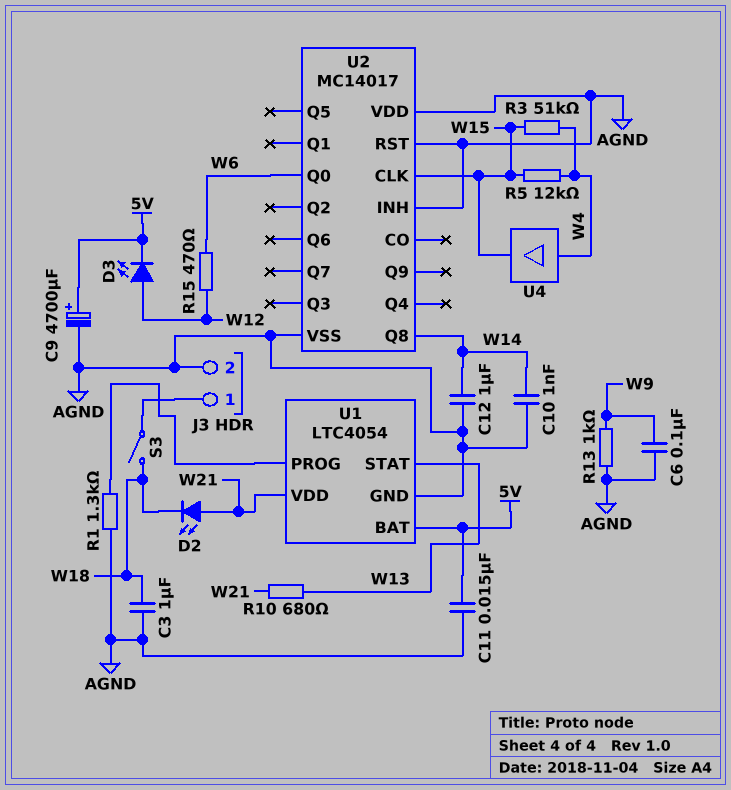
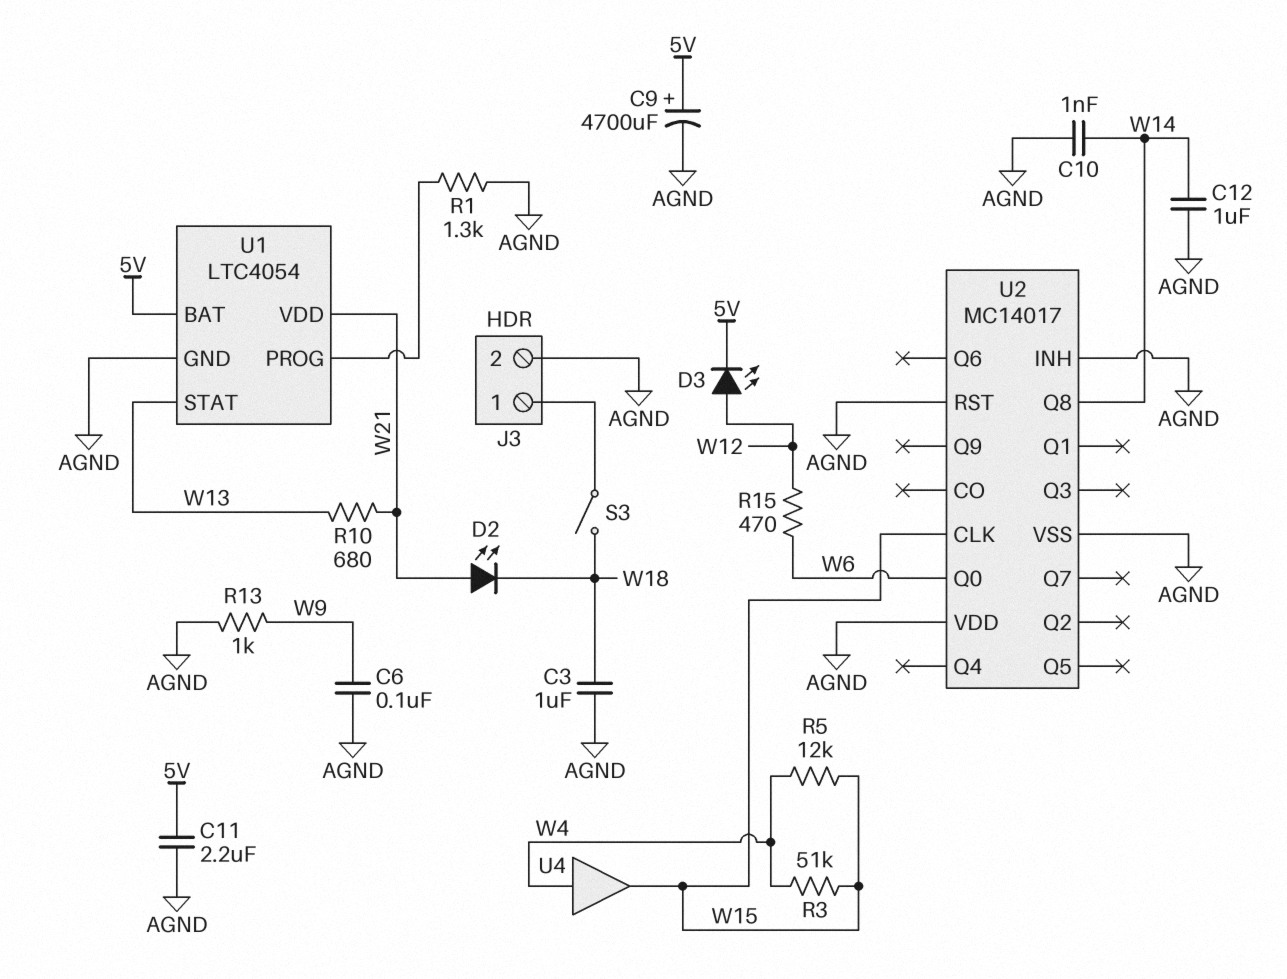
C11: 15nF (5V, AGND) -> 2.2uF (5V, AGND)

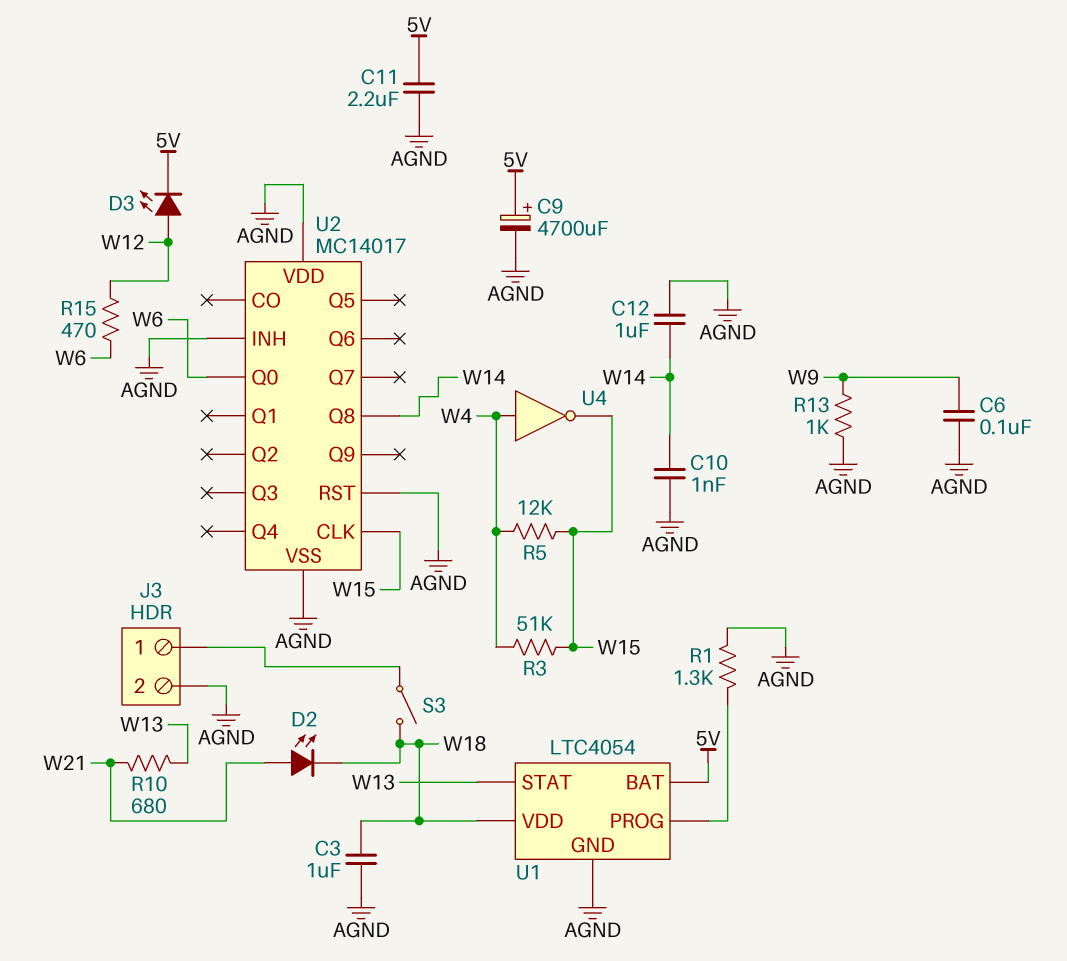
U1 pin VDD: W21 -> W18
U4: buffer (in W4, out W15) -> NOT (in W4, out W15)

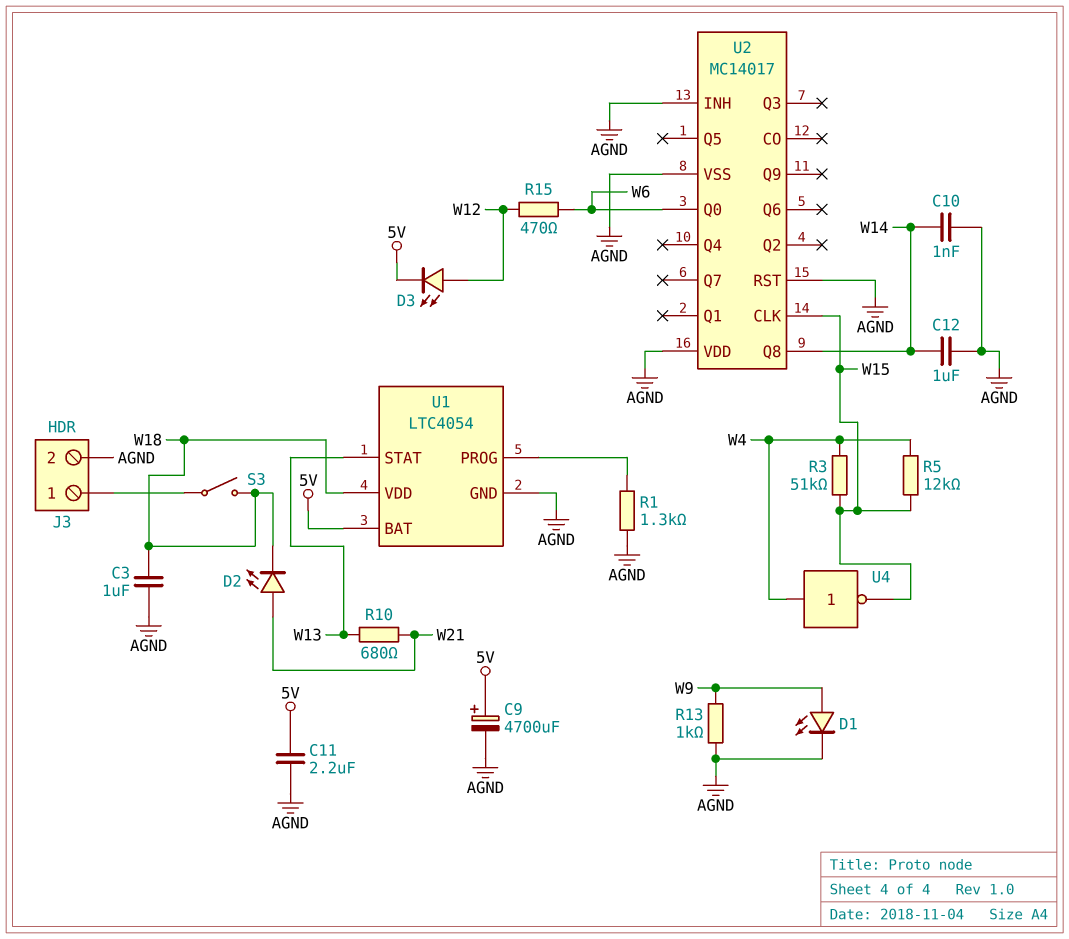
C6: 100nF (AGND, W9) -> none
D1: none -> LED (A W9, K AGND)

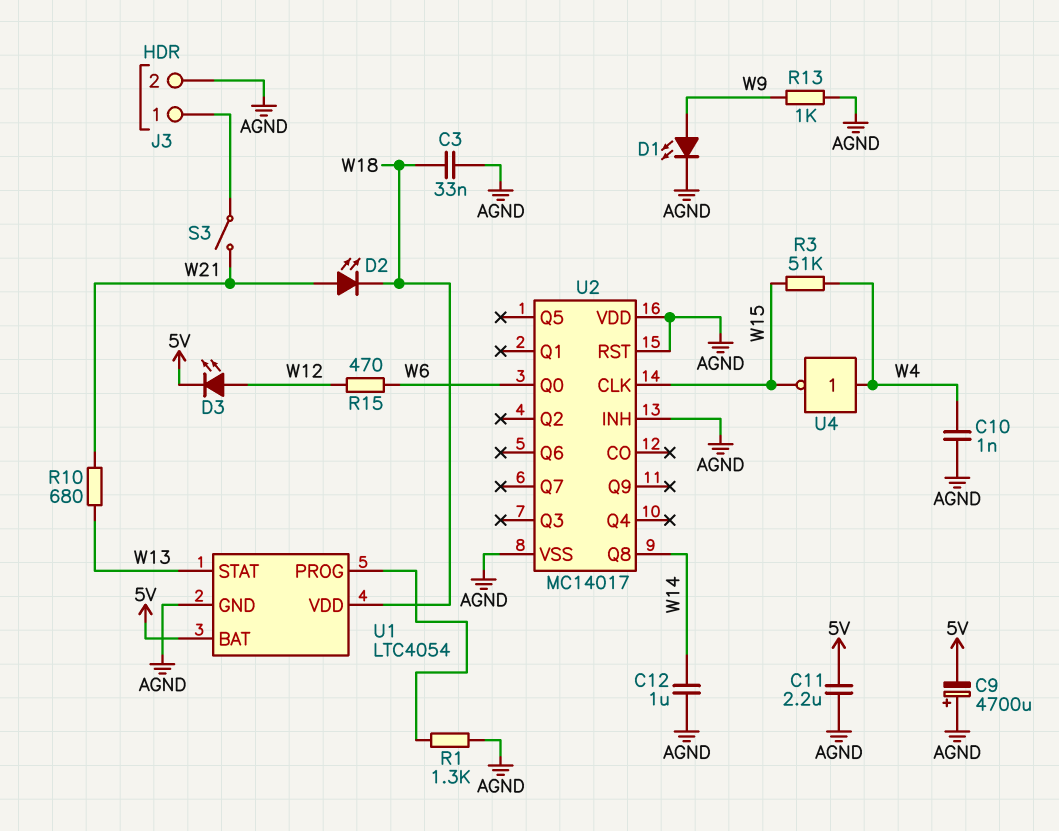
C3: 1uF (AGND, W18) -> 33nF (AGND, W18)
C9: 4700uF (plus 5V, minus AGND) -> 4700uF (plus AGND, minus 5V)
C10: 1nF (AGND, W14) -> 1nF (AGND, W4)
R5: 12k (W4, W15) -> none
S3: switch (J3/1, W18) -> switch (J3/1, W21)

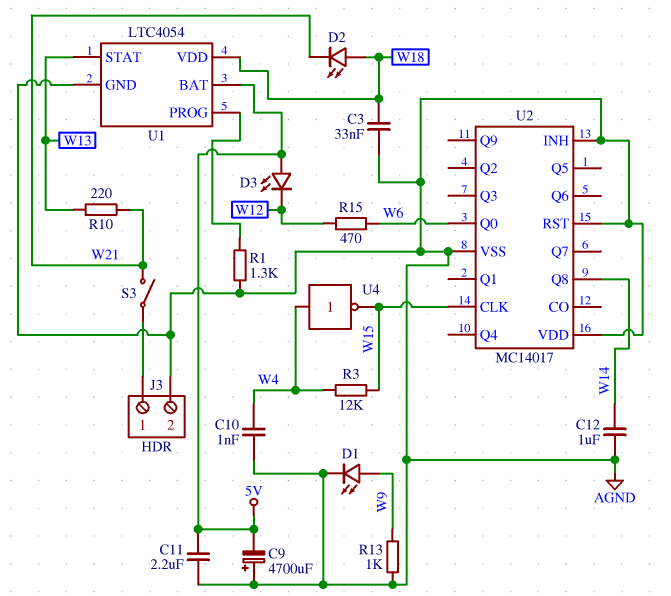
D2: LED (A W21, K W18) -> LED (A W18, K W21)
D3: LED (A W12, K 5V) -> LED (A 5V, K W12)
R3: 51k (W4, W15) -> 12k (W4, W15)
R10: 680 (W13, W21) -> 220 (W13, W21)

